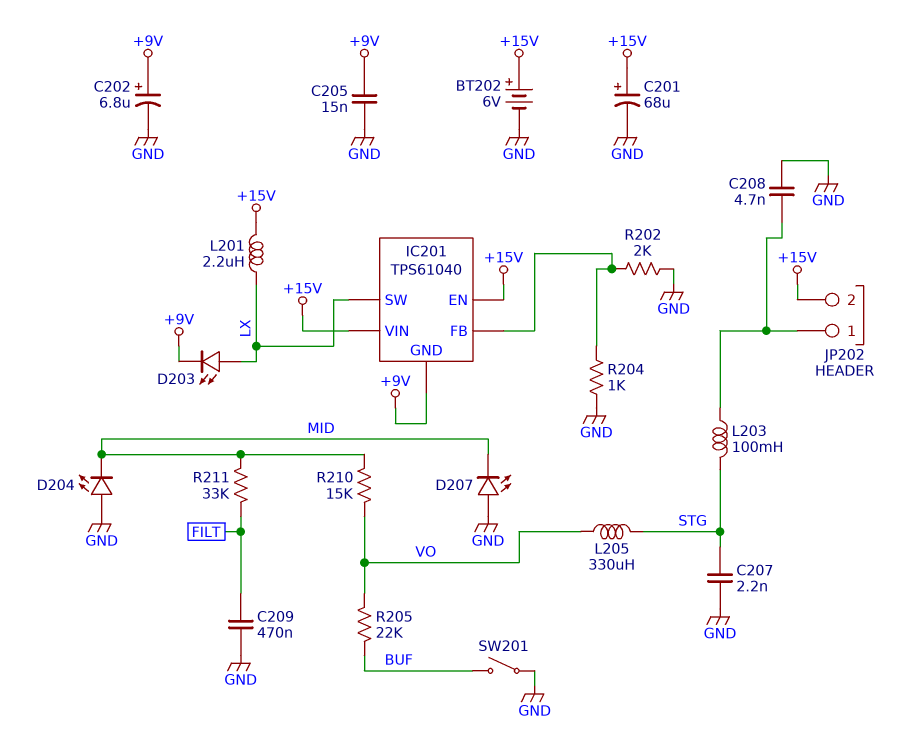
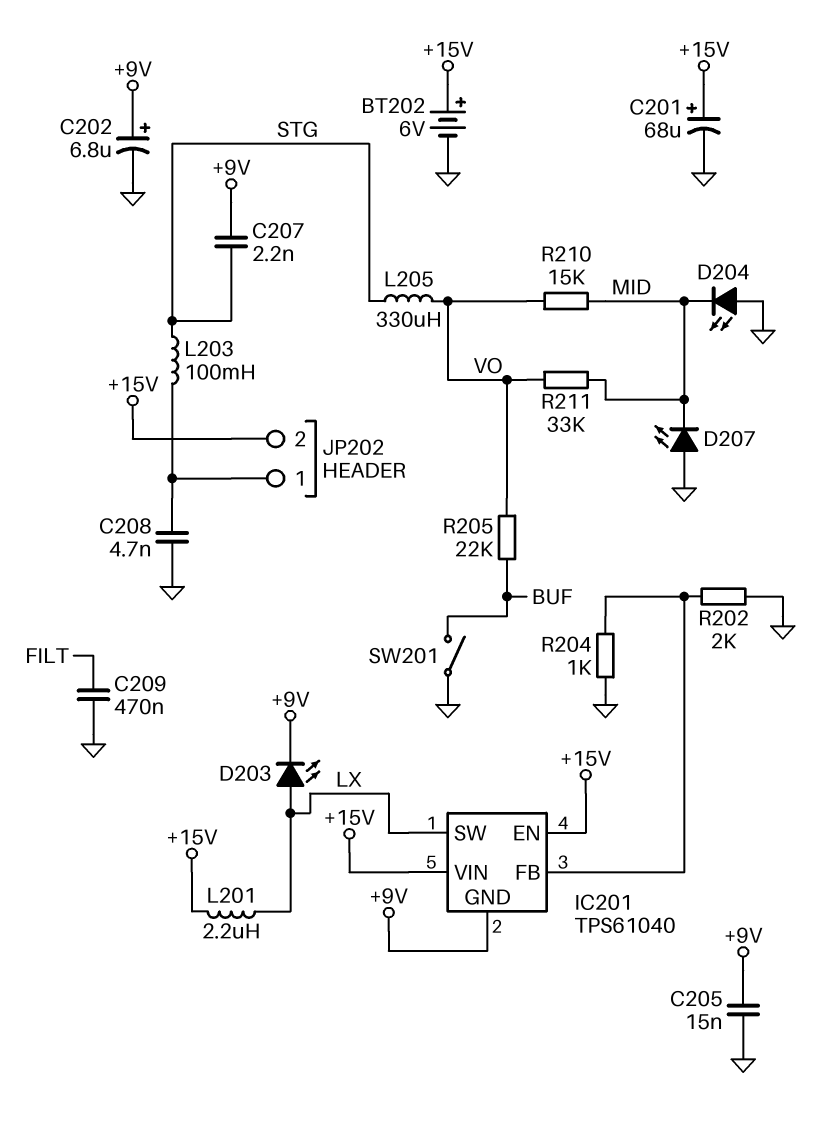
C207: 2.2nF (GND, STG) -> 2.2nF (+9V, STG)
R211: 33k (FILT, MID) -> 33k (MID, VO)

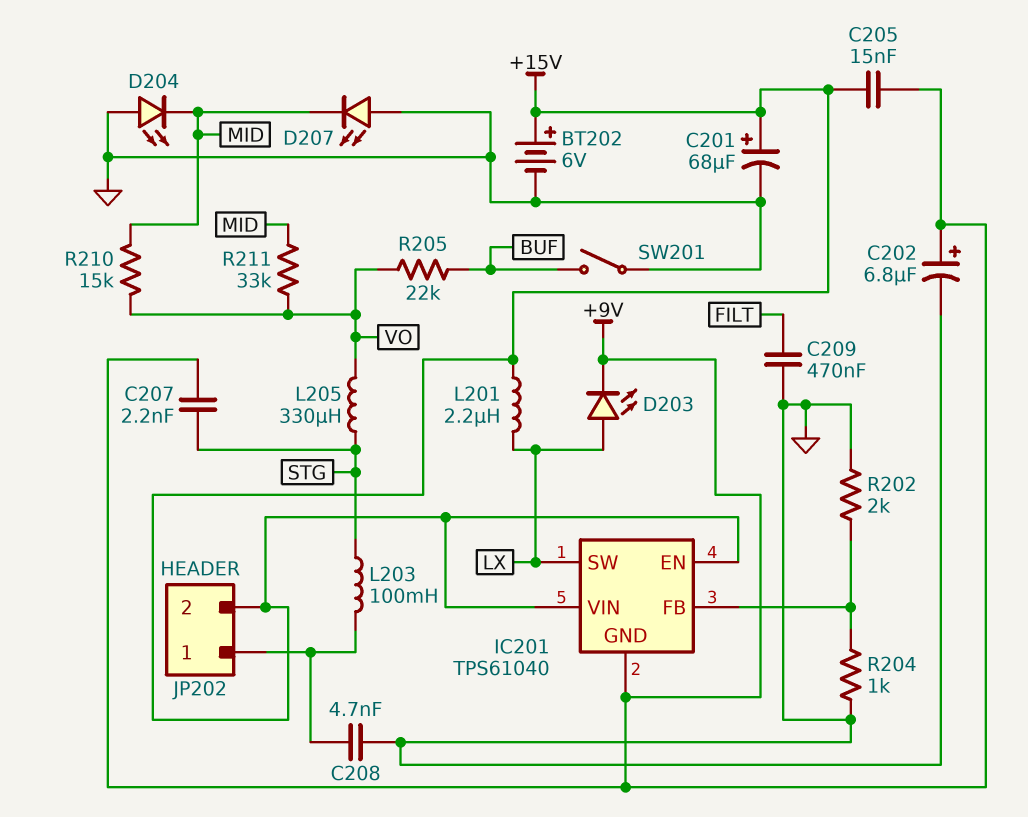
C205: 15nF (+9V, GND) -> 15nF (+9V, +15V)

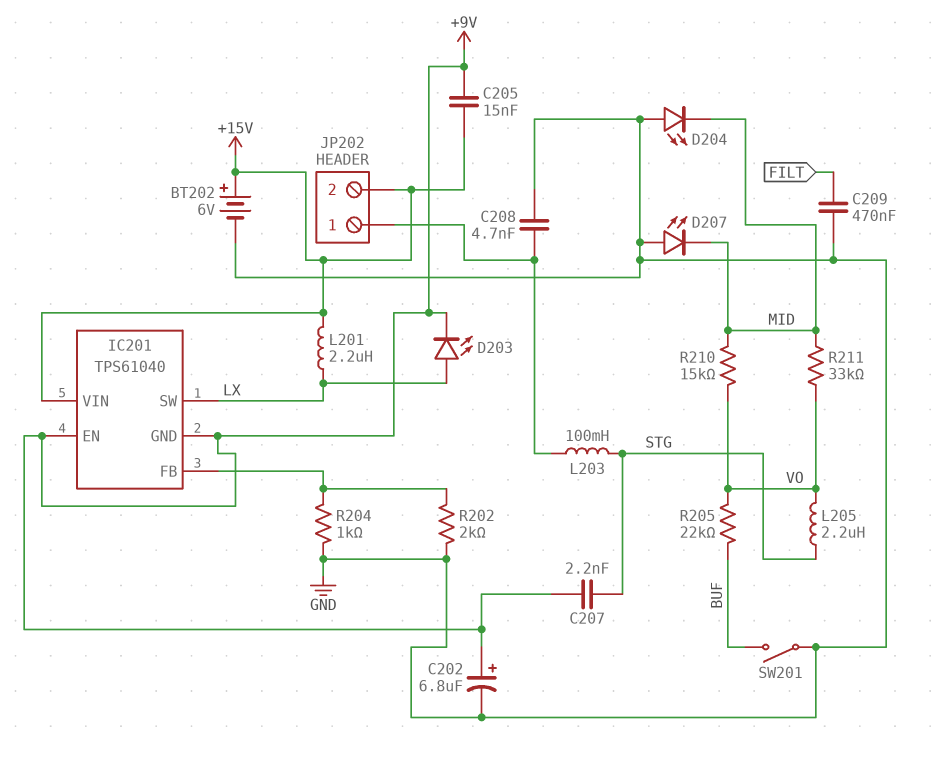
C201: 68uF (plus +15V, minus GND) -> none
IC201 pin EN: +15V -> +9V
L205: 330uH (STG, VO) -> 2.2uH (STG, VO)

